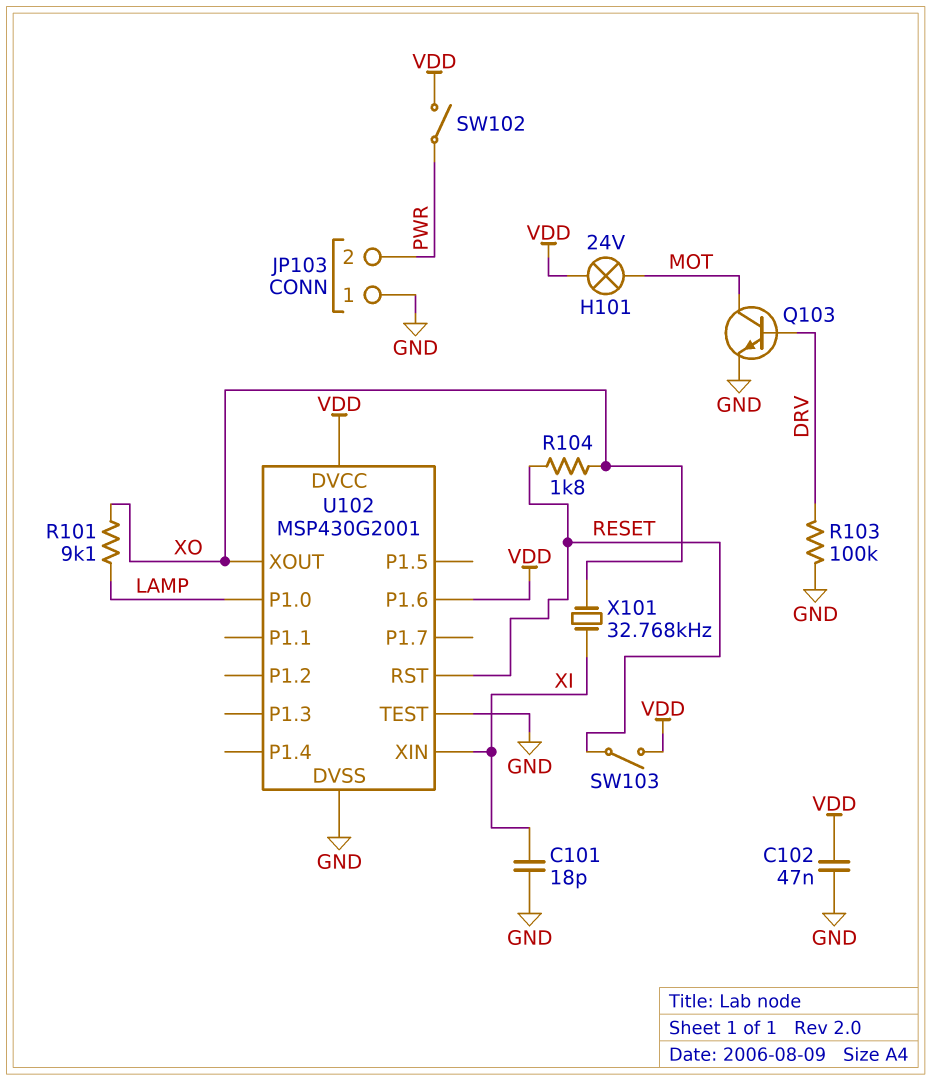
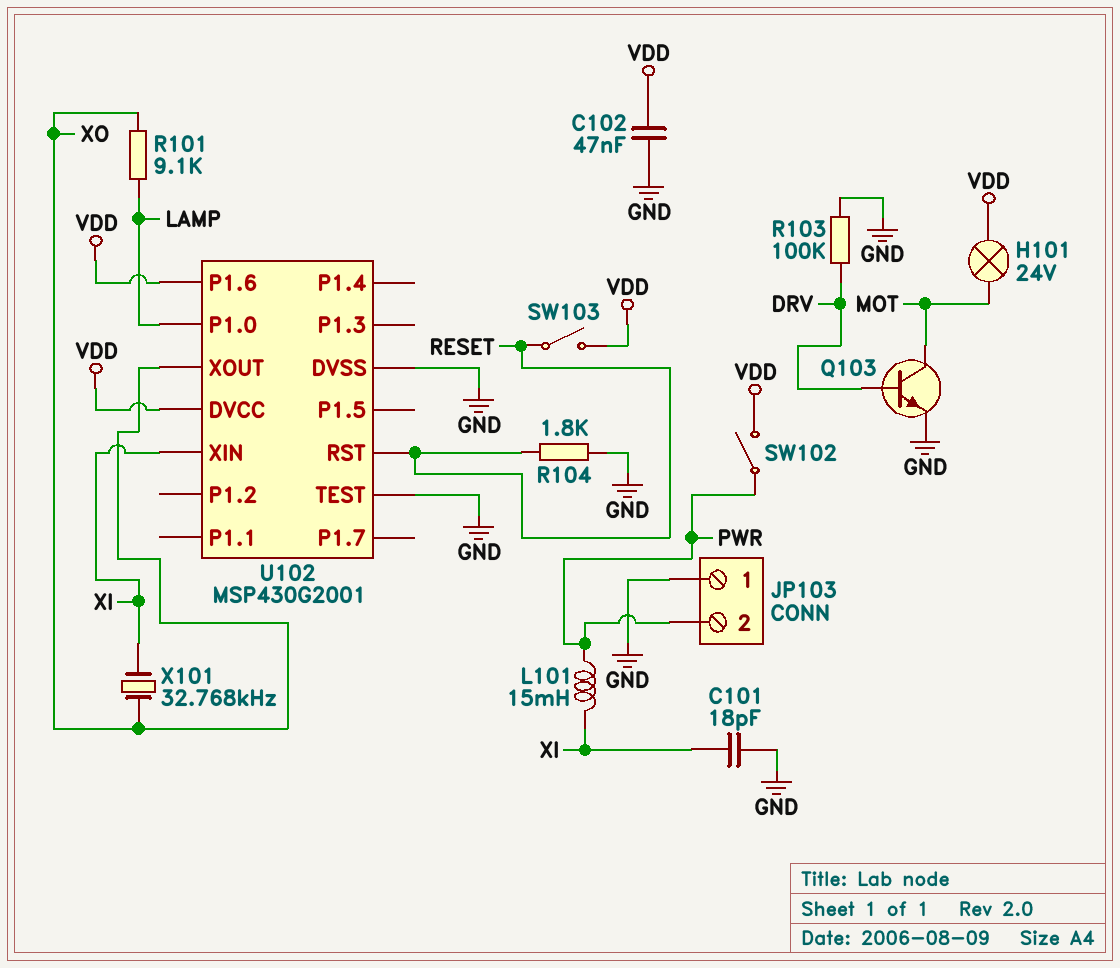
L101: none -> 15mH (PWR, XI)
R104: 1.8k (RESET, XO) -> 1.8k (GND, RESET)

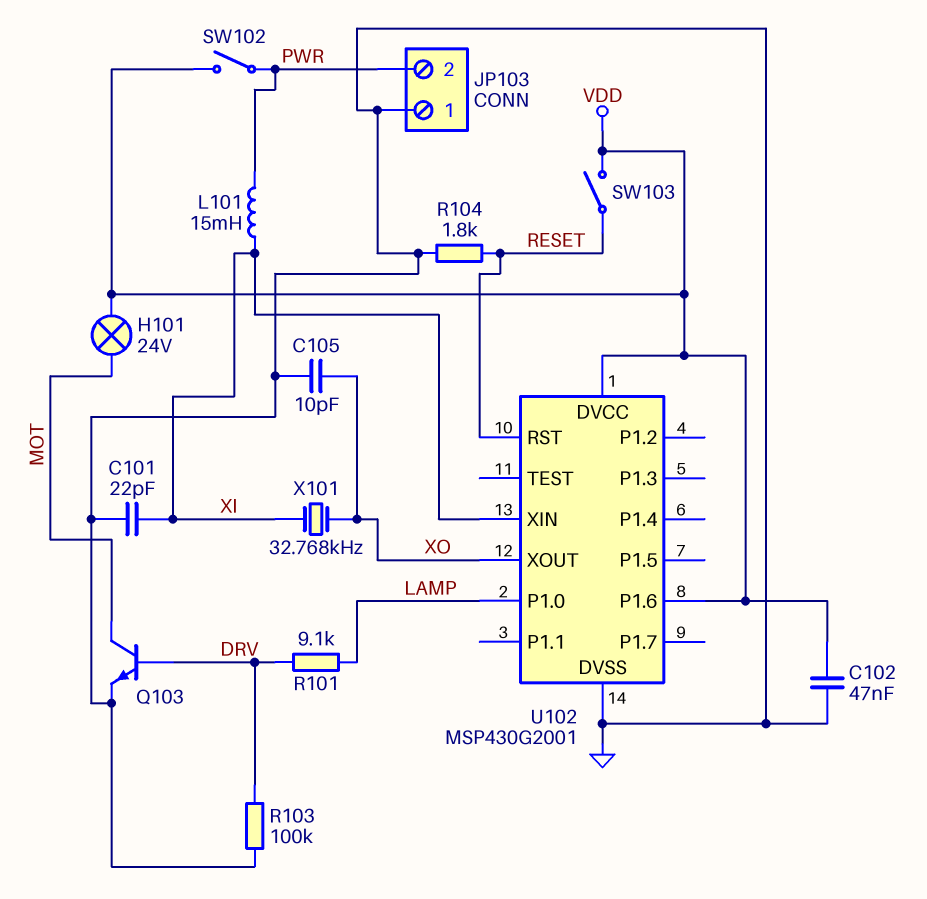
C101: 18pF (GND, XI) -> 22pF (GND, XI)
C105: none -> 10pF (GND, XO)
R101: 9.1k (LAMP, XO) -> 9.1k (DRV, LAMP)
U102 pin TEST: GND -> none

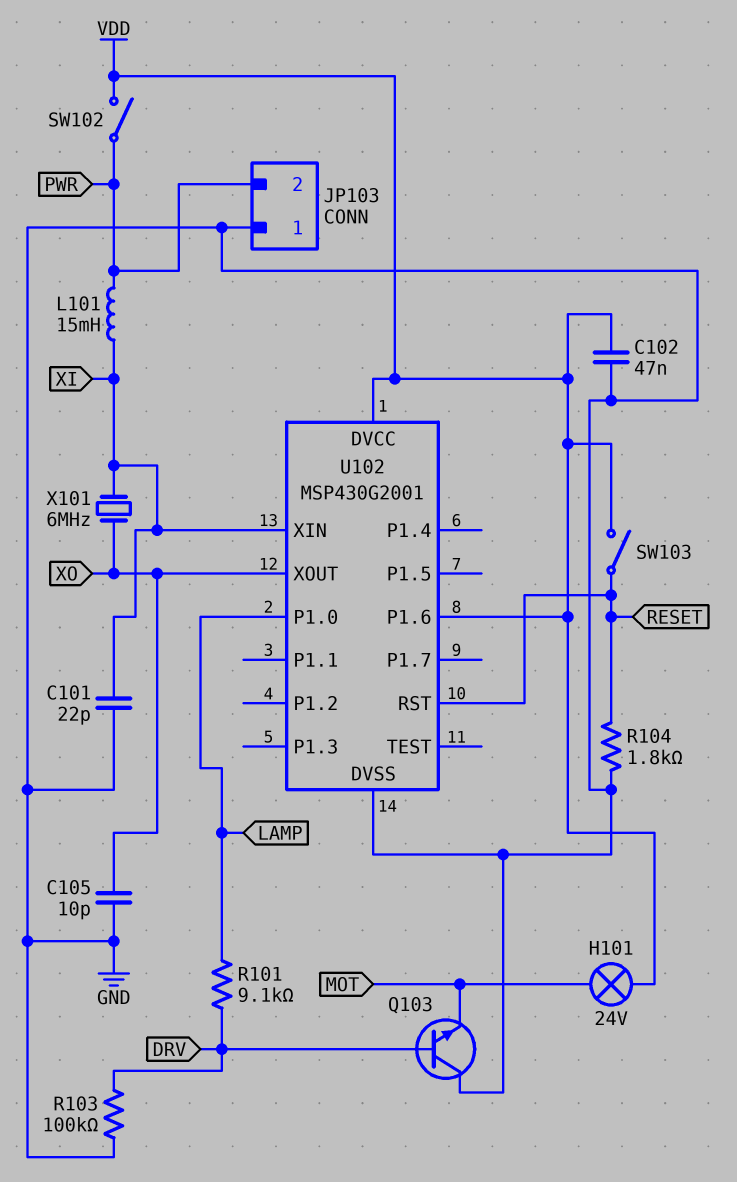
Q103: NPN (B DRV, C MOT, E GND) -> NPN (B DRV, C GND, E MOT)
X101: 32.768kHz (XI, XO) -> 6MHz (XI, XO)

